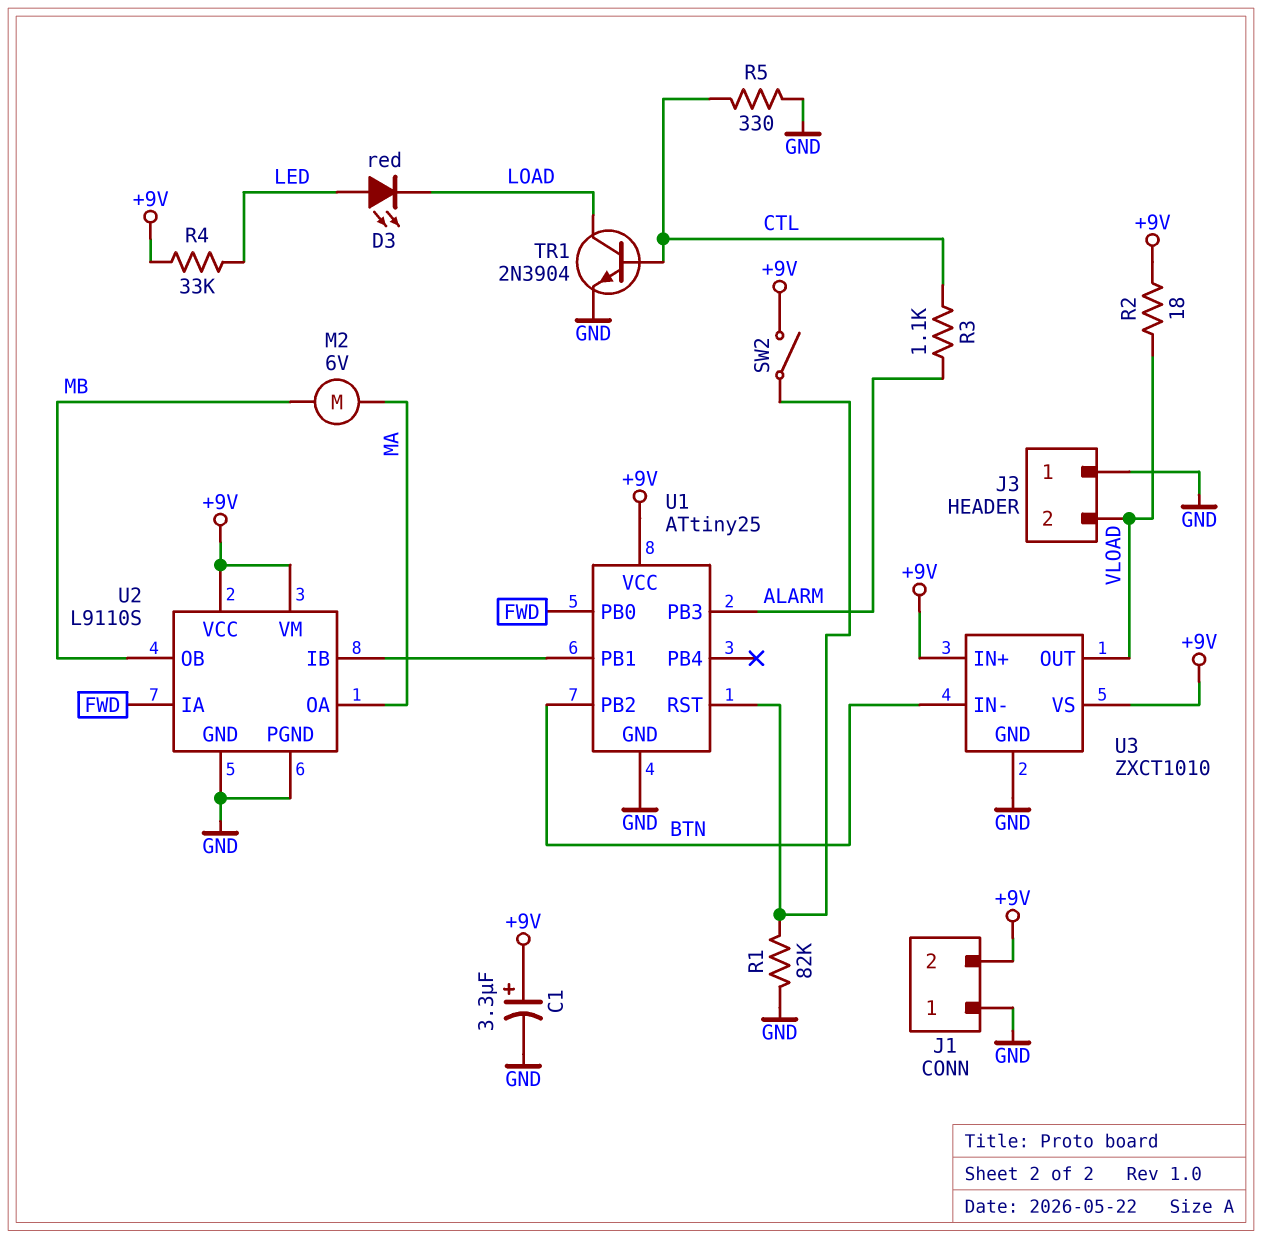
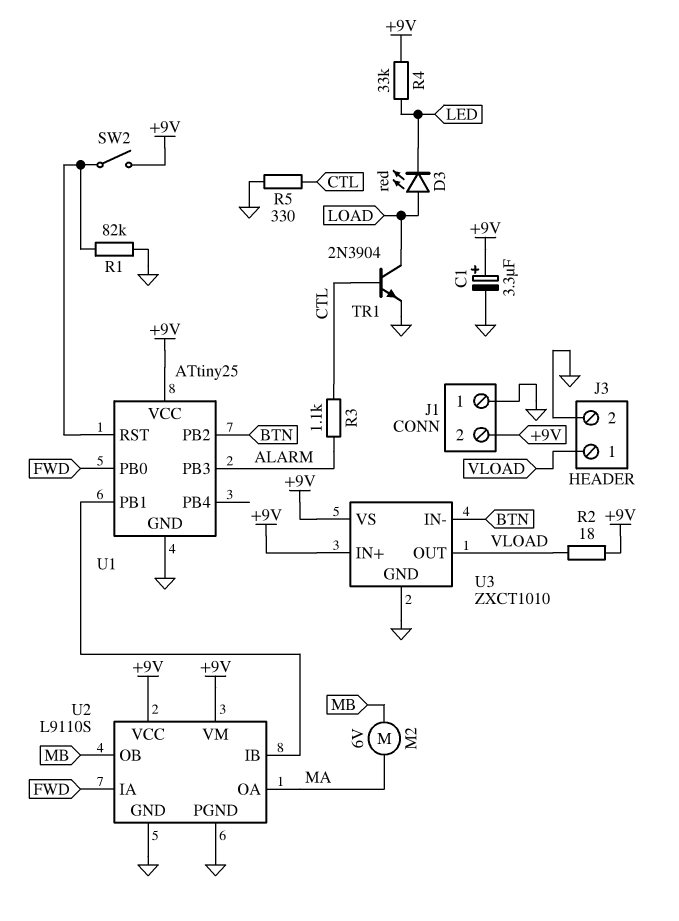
D3: LED red (A LED, K LOAD) -> LED red (A LOAD, K LED)
J3 pin 1: GND -> VLOAD
J3 pin 2: VLOAD -> GND

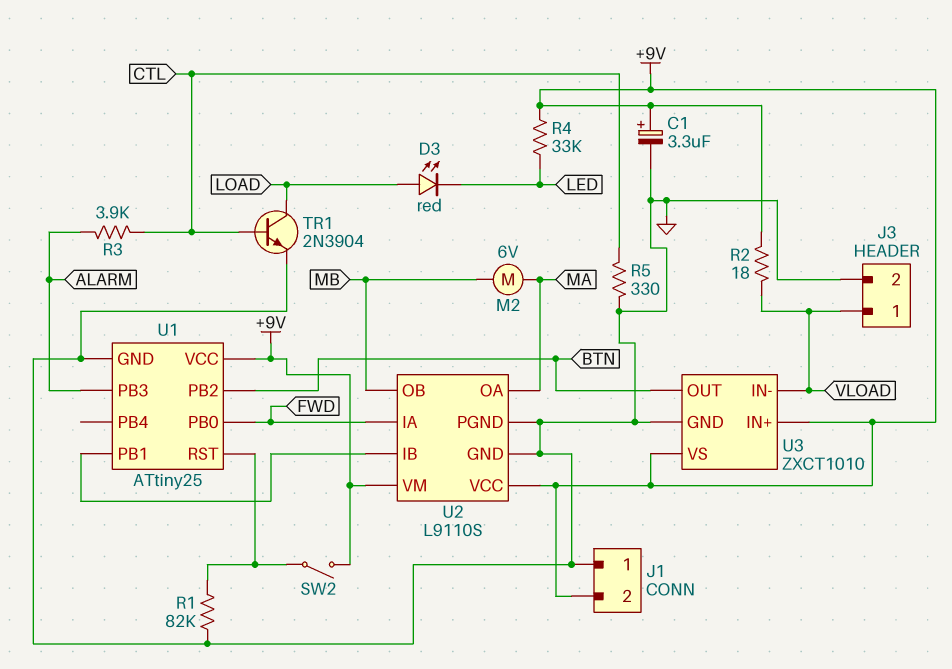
R3: 1.1k (ALARM, CTL) -> 3.9k (ALARM, CTL)
U3 pin IN-: BTN -> VLOAD
U3 pin OUT: VLOAD -> BTN

